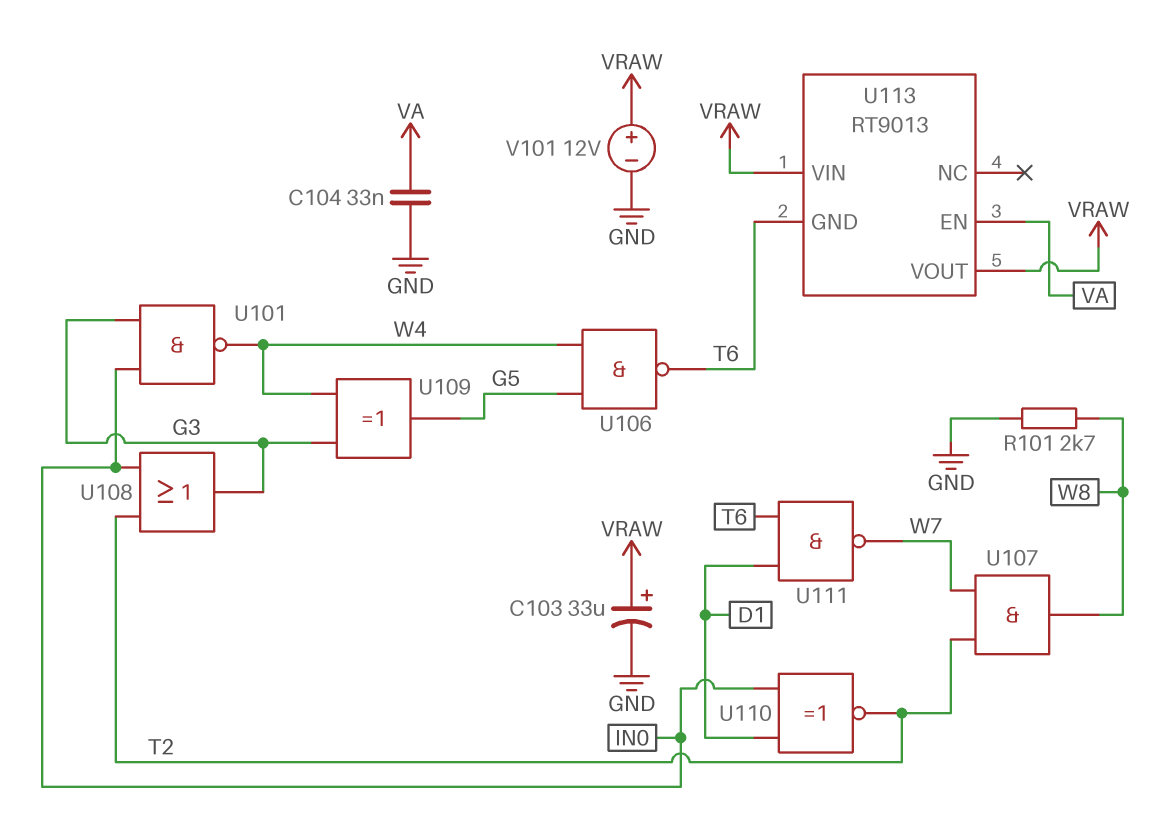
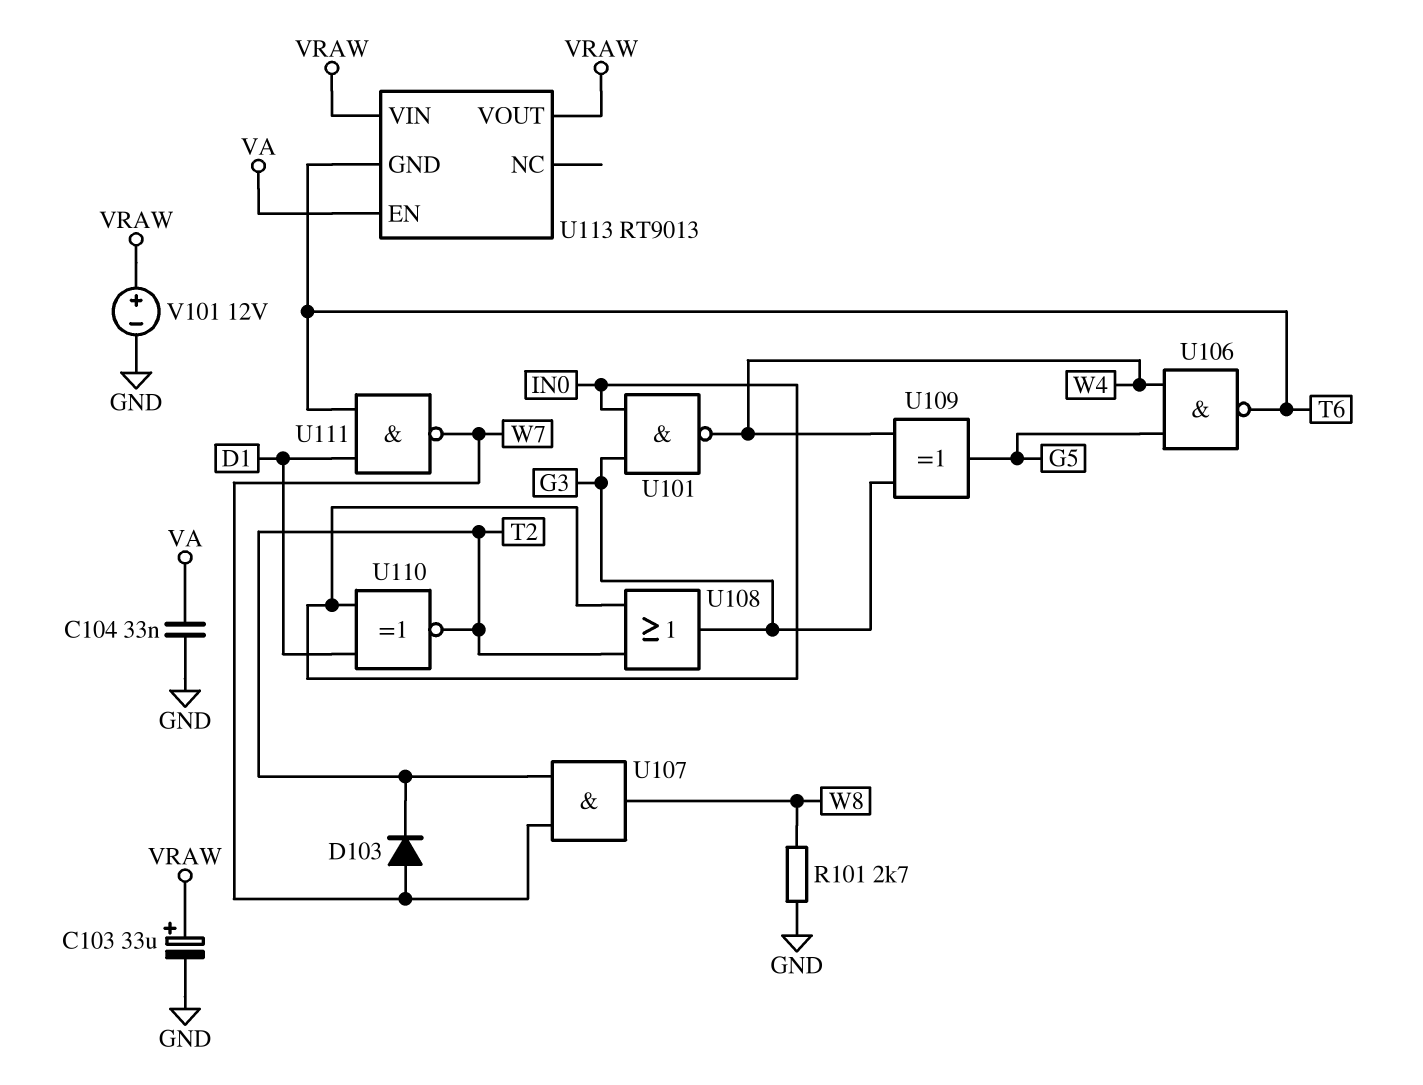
D103: none -> diode (A W7, K T2)

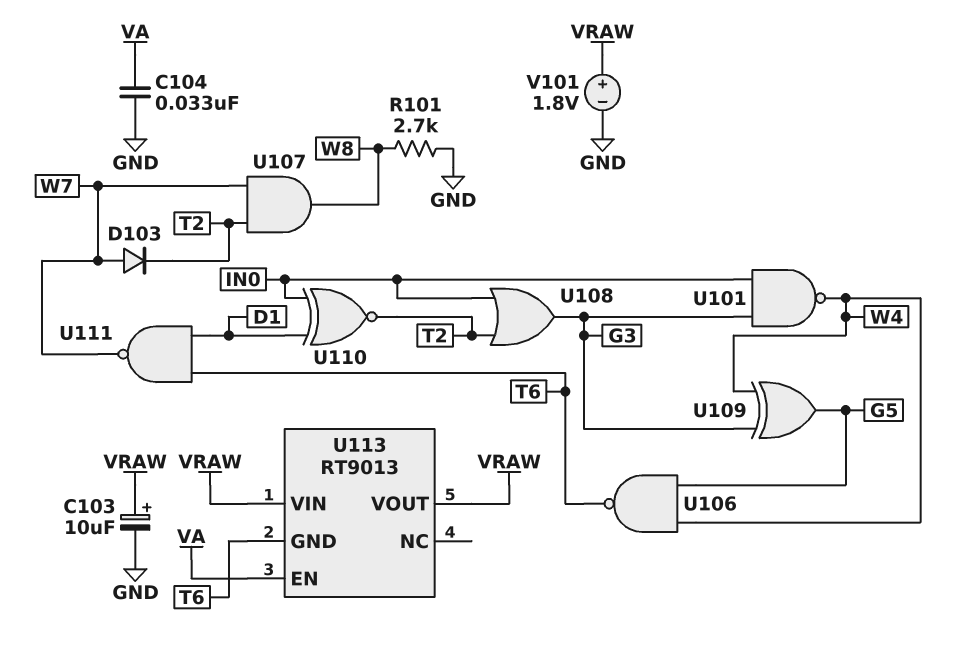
C103: 33uF (plus VRAW, minus GND) -> 10uF (plus VRAW, minus GND)
V101: 12V (plus VRAW, minus GND) -> 1.8V (plus VRAW, minus GND)

